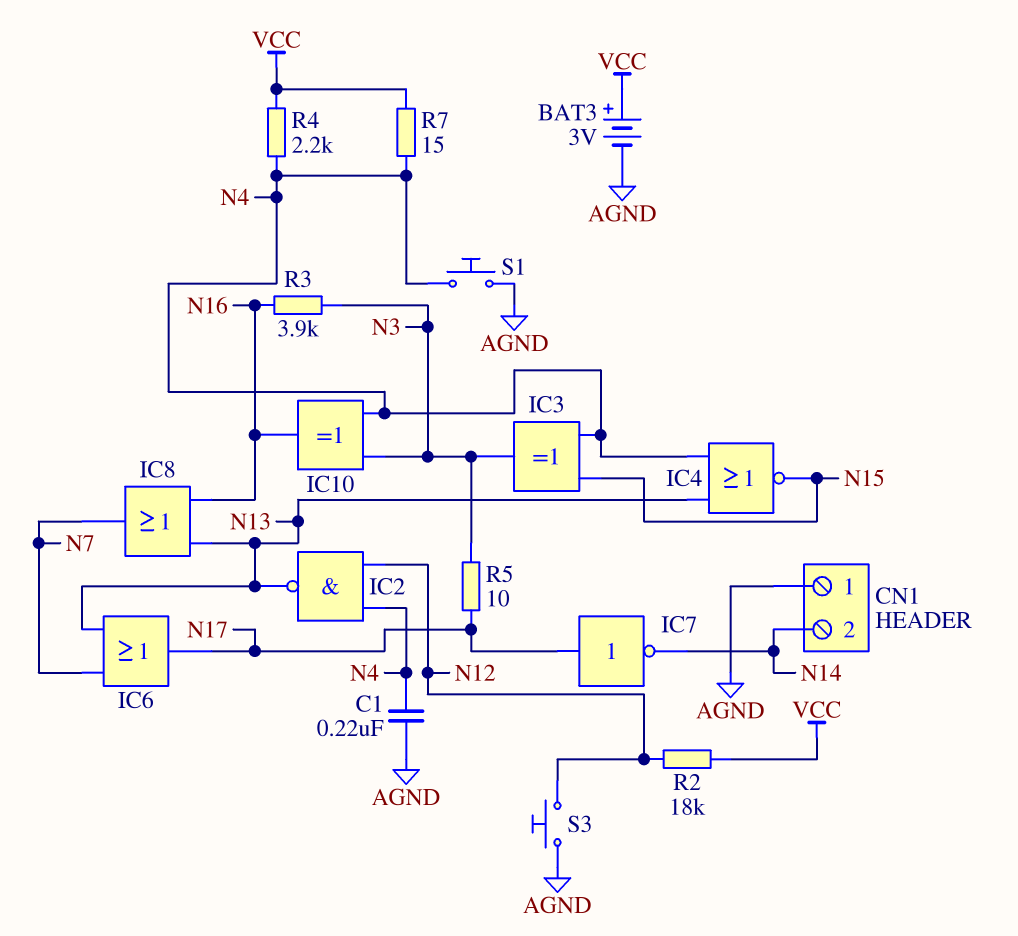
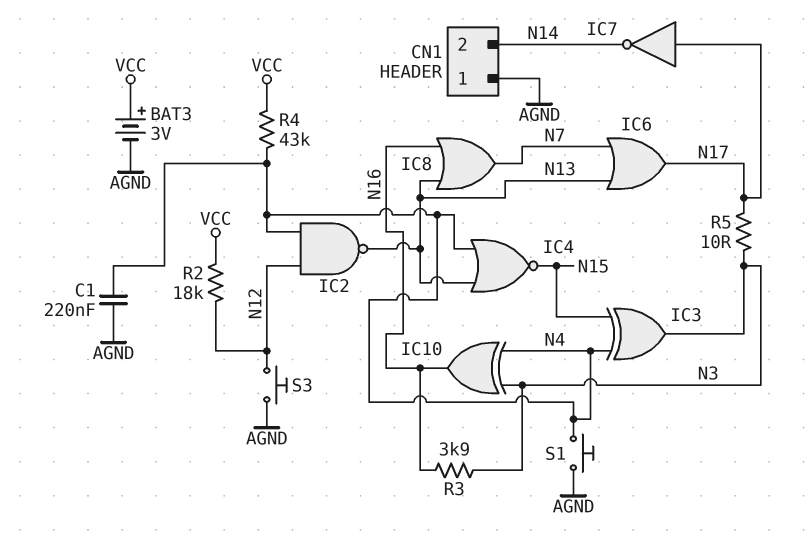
R4: 2.2k (N4, VCC) -> 43k (N4, VCC)
R7: 15 (N4, VCC) -> none

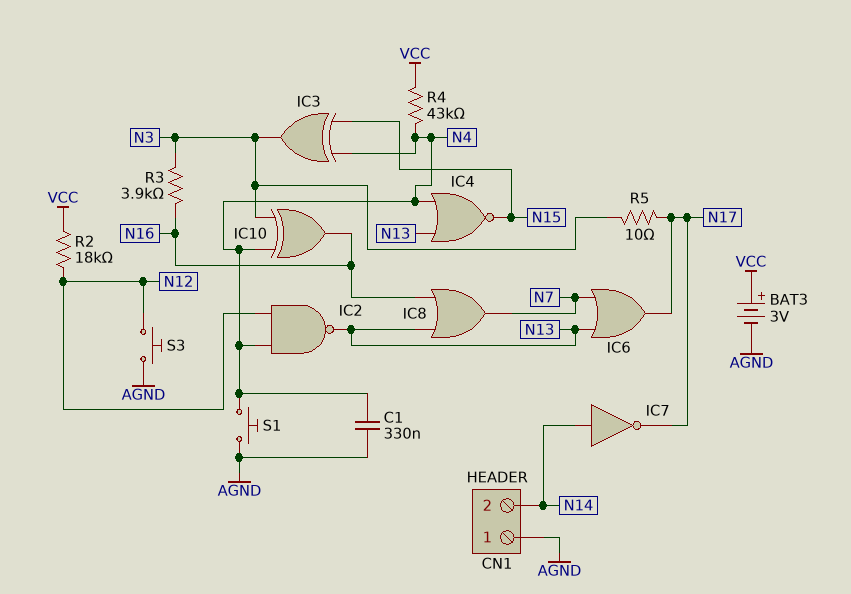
C1: 220nF (AGND, N4) -> 330nF (AGND, N4)
IC7: NOT (in N17, out N14) -> NOT (in N14, out N17)

